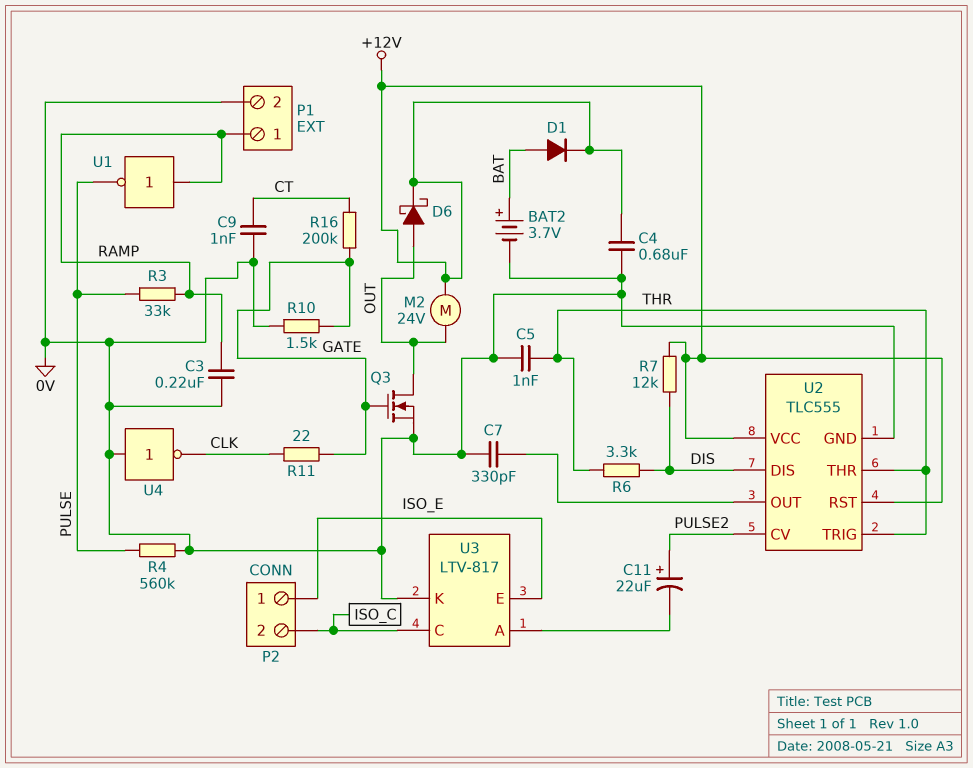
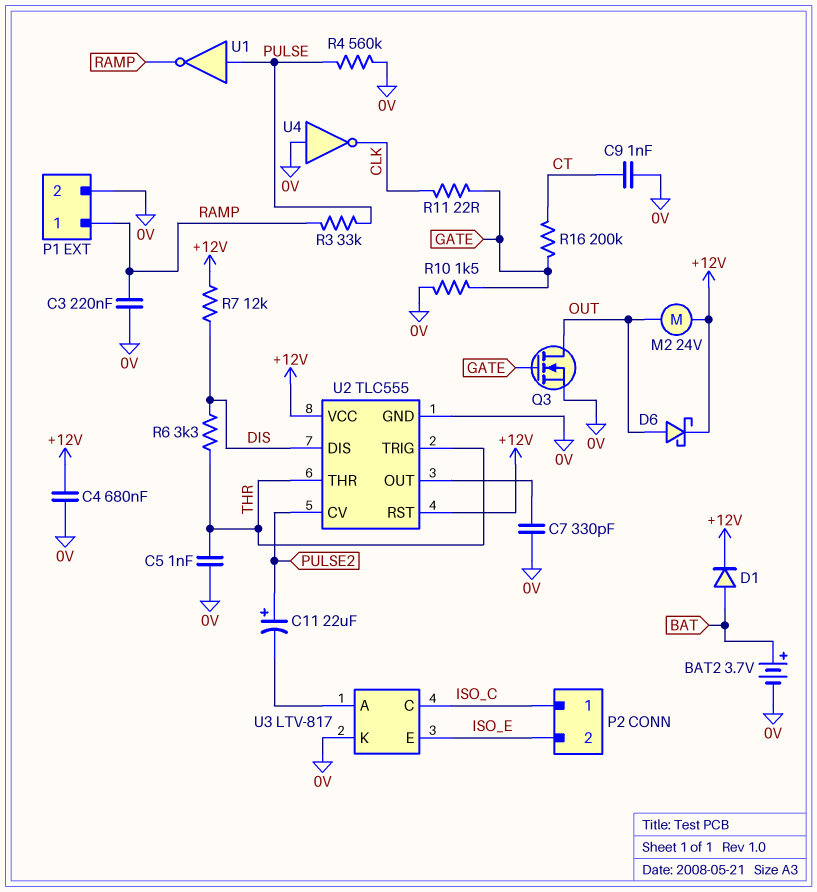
P2 pin 1: ISO_E -> ISO_C
P2 pin 2: ISO_C -> ISO_E
U1: NOT (in RAMP, out PULSE) -> NOT (in PULSE, out RAMP)

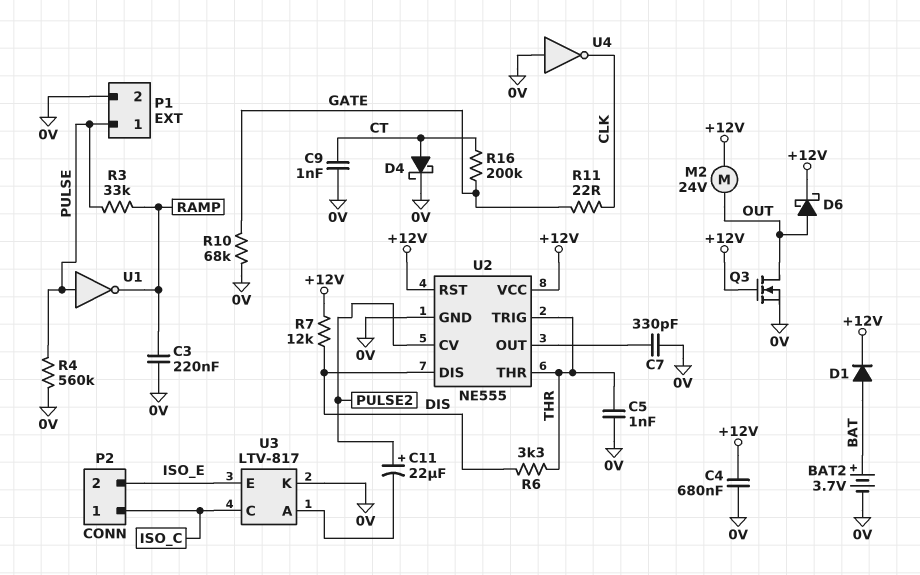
D4: none -> schottky (A CT, K 0V)
P1 pin 1: RAMP -> PULSE
Q3: NMOS (G GATE, D OUT, S 0V) -> NMOS (G +12V, D OUT, S 0V)
R10: 1.5k (0V, GATE) -> 68k (0V, GATE)
U2: TLC555 -> NE555

